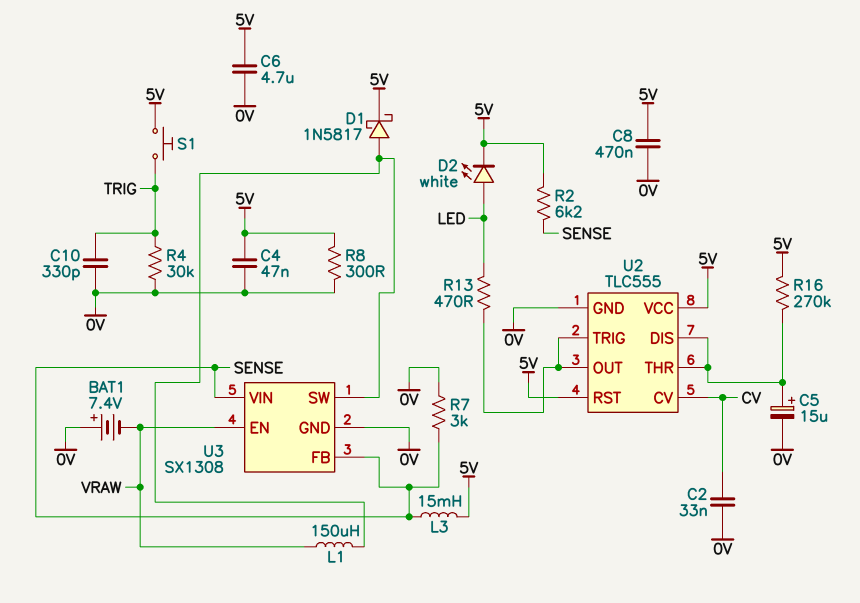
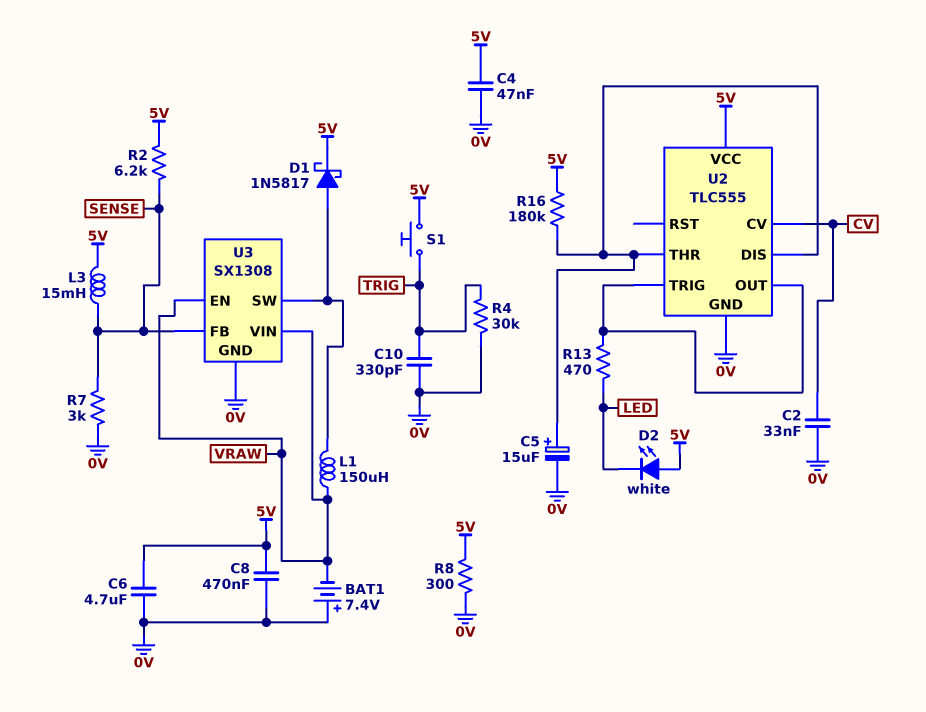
D2: LED white (A LED, K 5V) -> LED white (A 5V, K LED)
R16: 270k (5V, U2/DIS) -> 180k (5V, U2/DIS)
U2 pin RST: 5V -> none
U3 pin VIN: SENSE -> VRAW

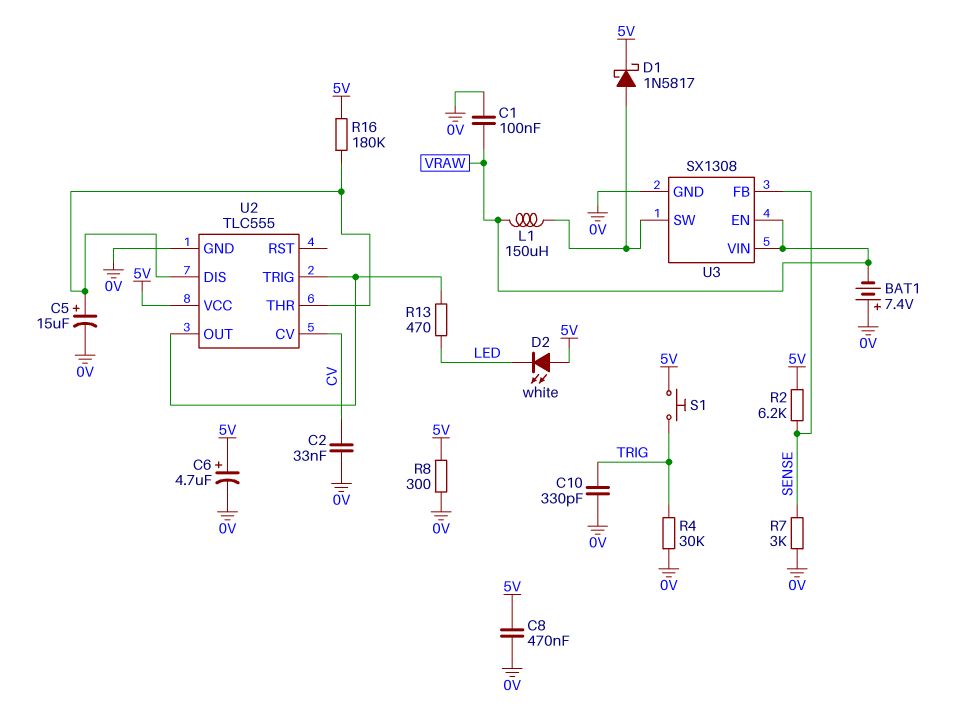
C1: none -> 100nF (0V, VRAW)
C4: 47nF (0V, 5V) -> none
C6: 4.7uF (0V, 5V) -> 4.7uF (plus 5V, minus 0V)
L3: 15mH (5V, SENSE) -> none

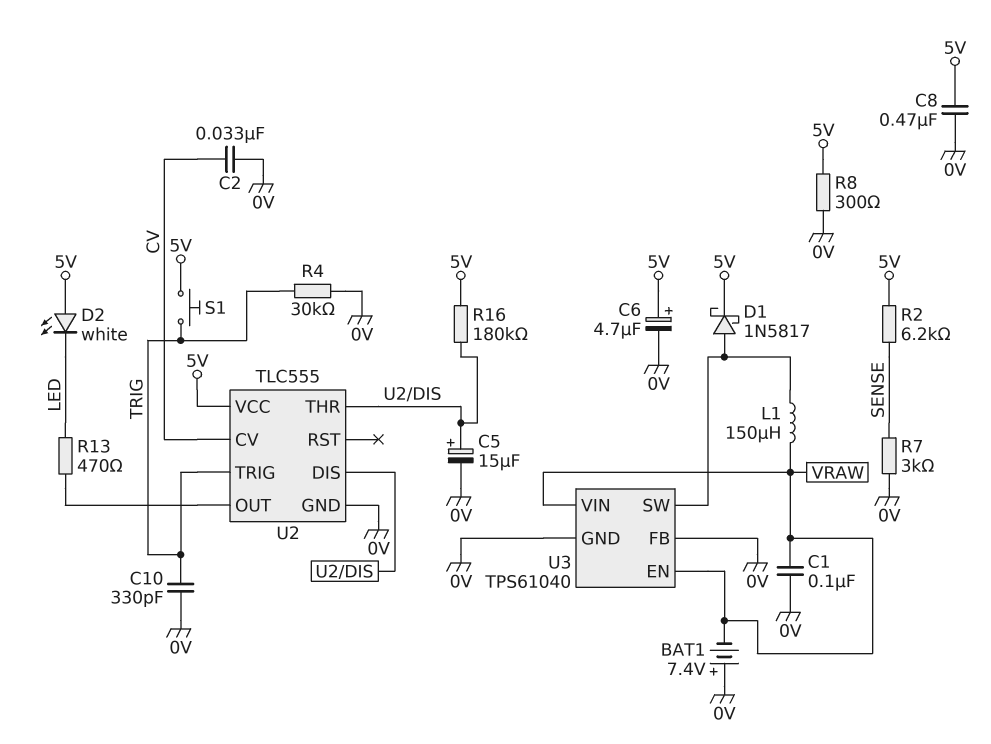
U2 pin TRIG: U2/OUT -> TRIG
U3: SX1308 -> TPS61040
U3 pin FB: SENSE -> 0V

